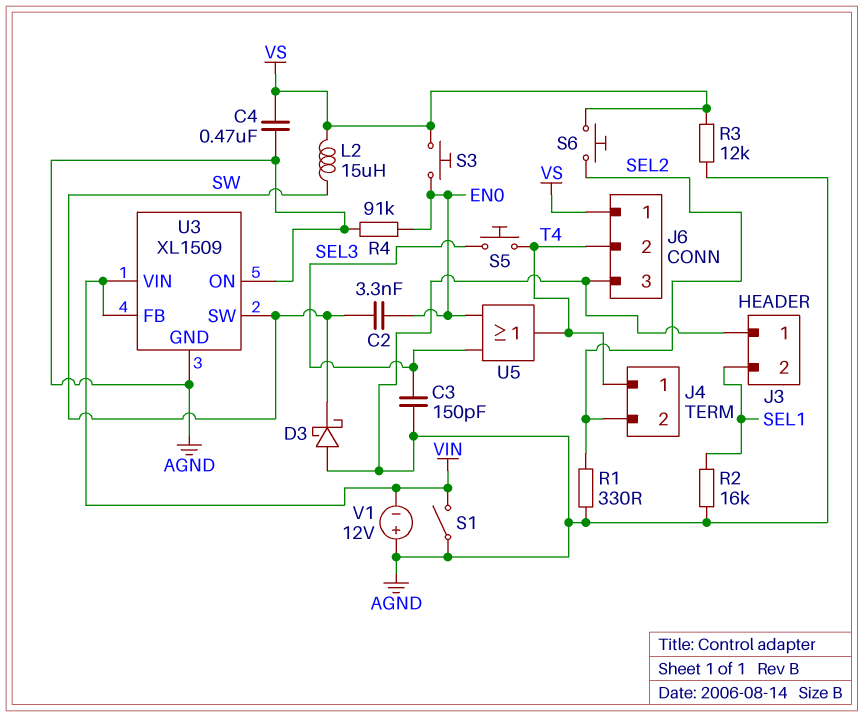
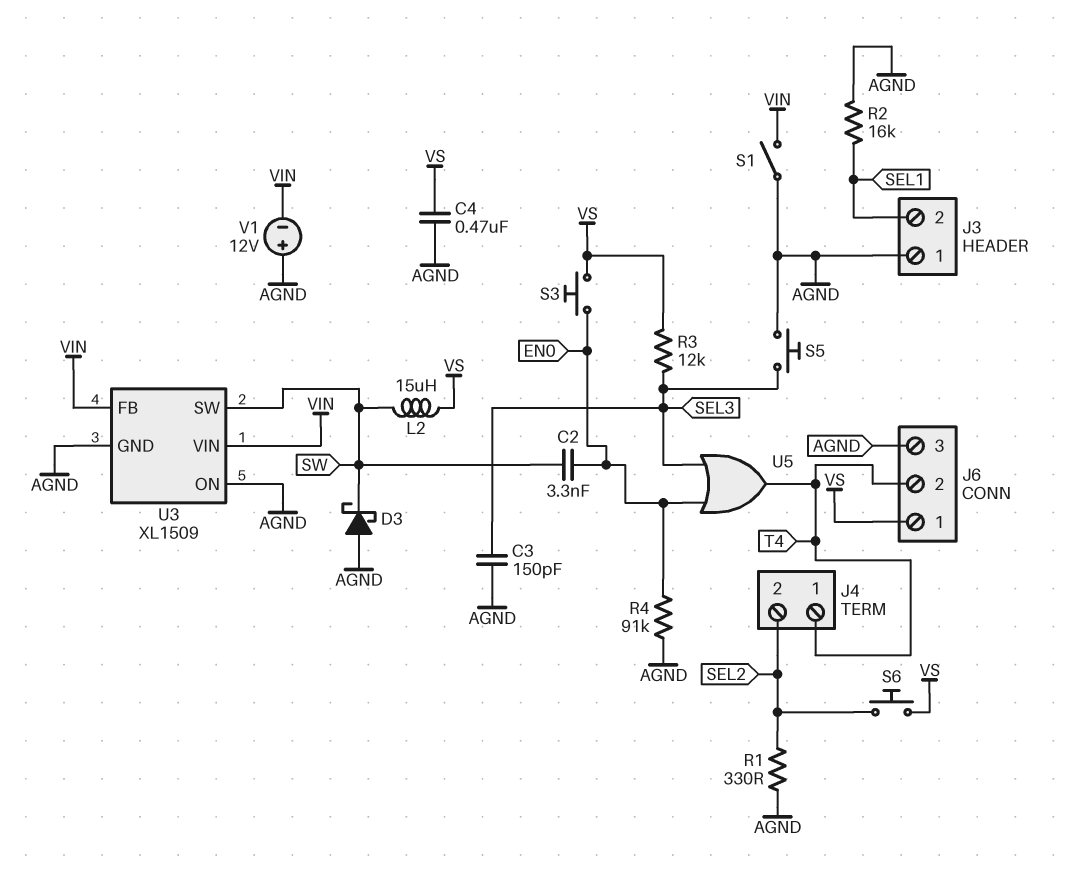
R3: 12k (AGND, VS) -> 12k (SEL3, VS)
S5: button (SEL3, T4) -> button (AGND, SEL3)

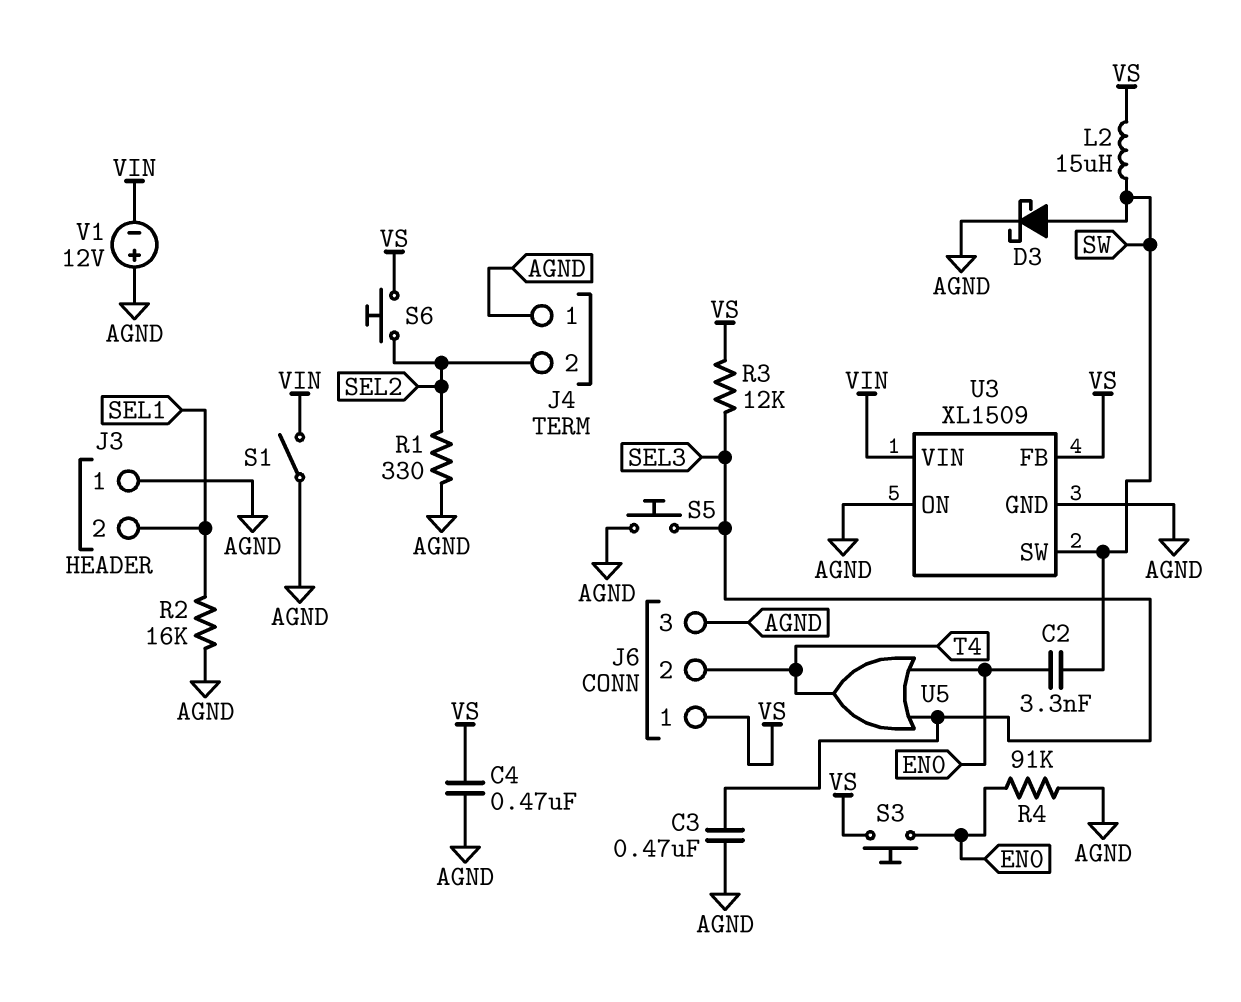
C3: 150pF (AGND, SEL3) -> 470nF (AGND, SEL3)
D3: schottky (A AGND, K SW) -> schottky (A SW, K AGND)
J4 pin 1: T4 -> AGND
U3 pin FB: VIN -> VS

